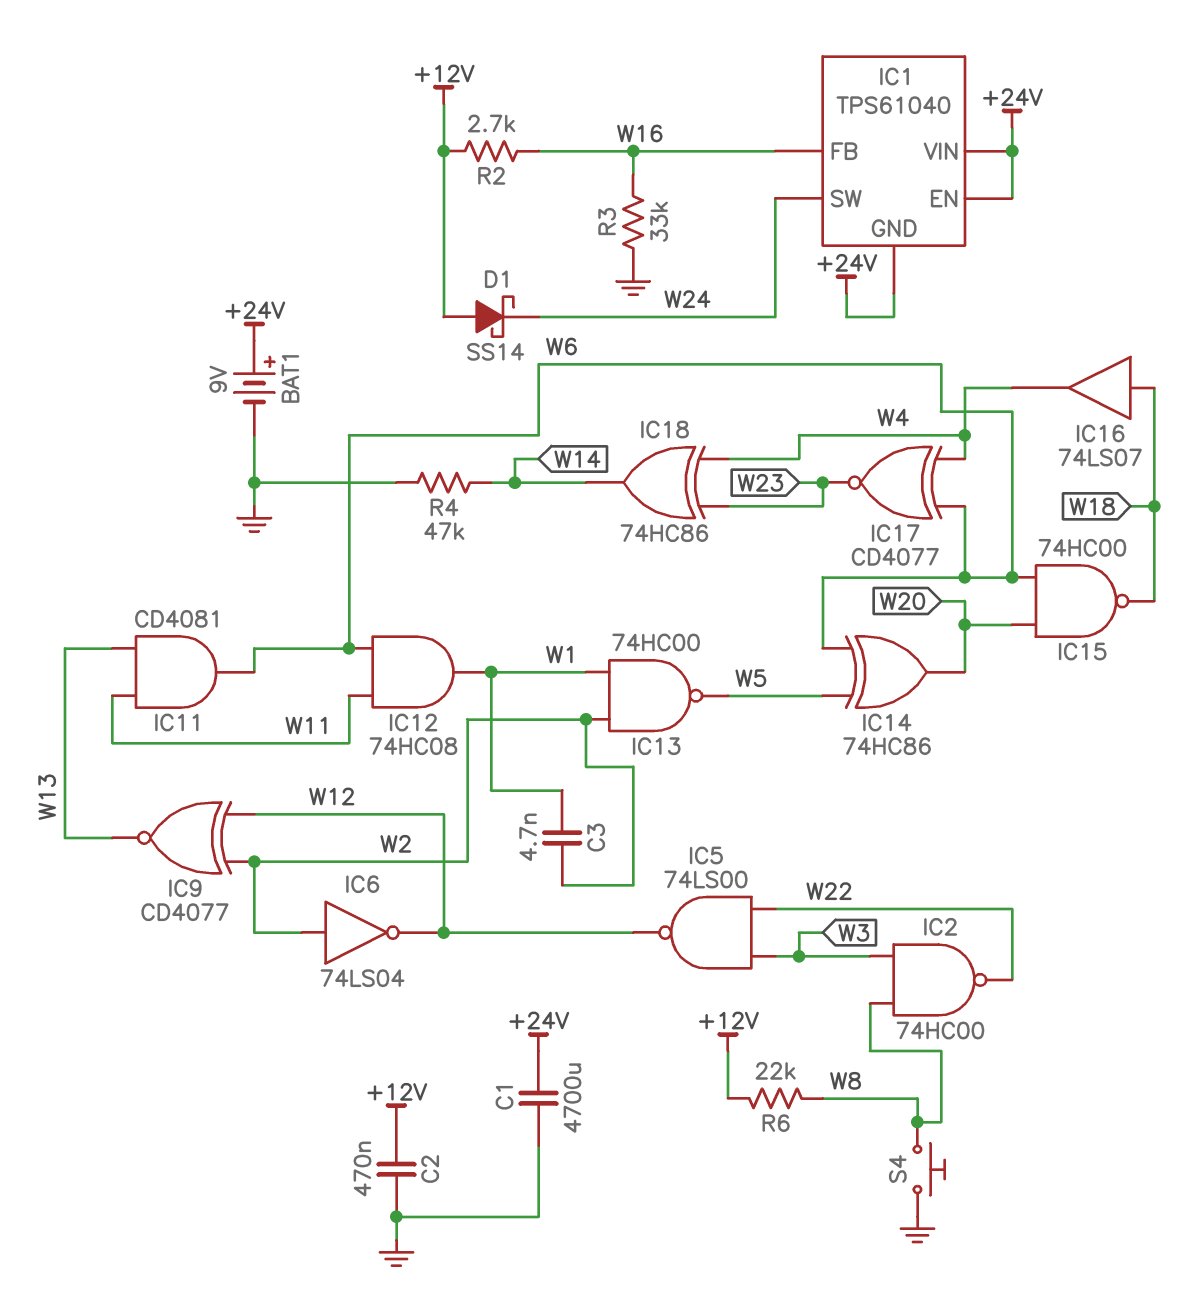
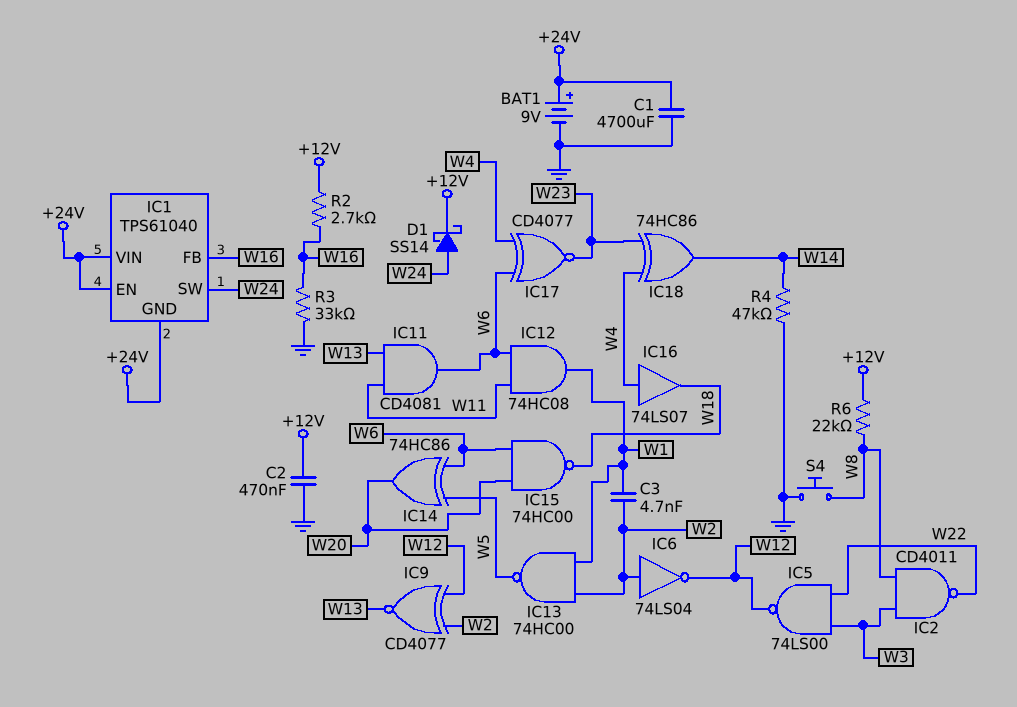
D1: schottky SS14 (A +12V, K W24) -> schottky SS14 (A W24, K +12V)
IC2: NAND 74HC00 (in W3, in W8, out W22) -> NAND CD4011 (in W3, in W8, out W22)
IC16: buffer 74LS07 (in W18, out W4) -> buffer 74LS07 (in W4, out W18)

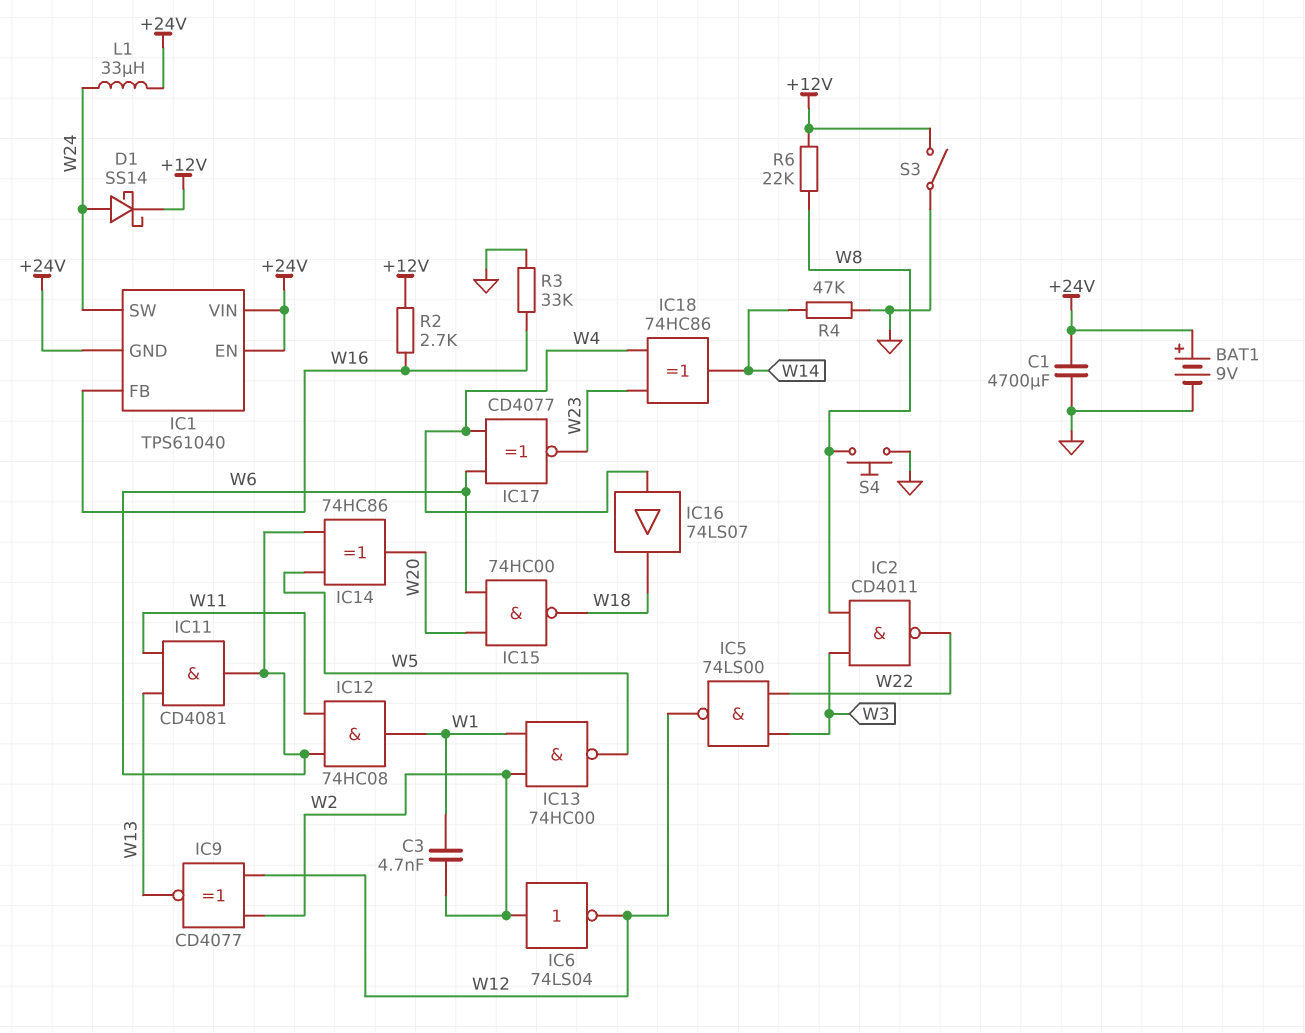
C2: 470nF (+12V, GND) -> none
L1: none -> 33uH (+24V, W24)
S3: none -> switch (+12V, GND)

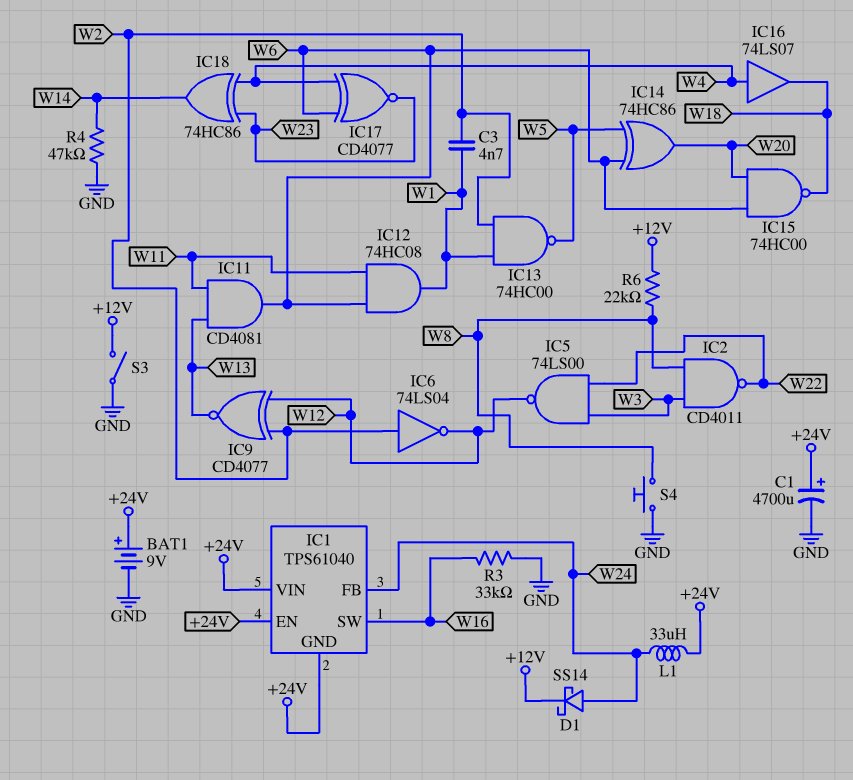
C1: 4700uF (+24V, GND) -> 4700uF (plus +24V, minus GND)
IC1 pin FB: W16 -> W24
IC1 pin SW: W24 -> W16
R2: 2.7k (+12V, W16) -> none

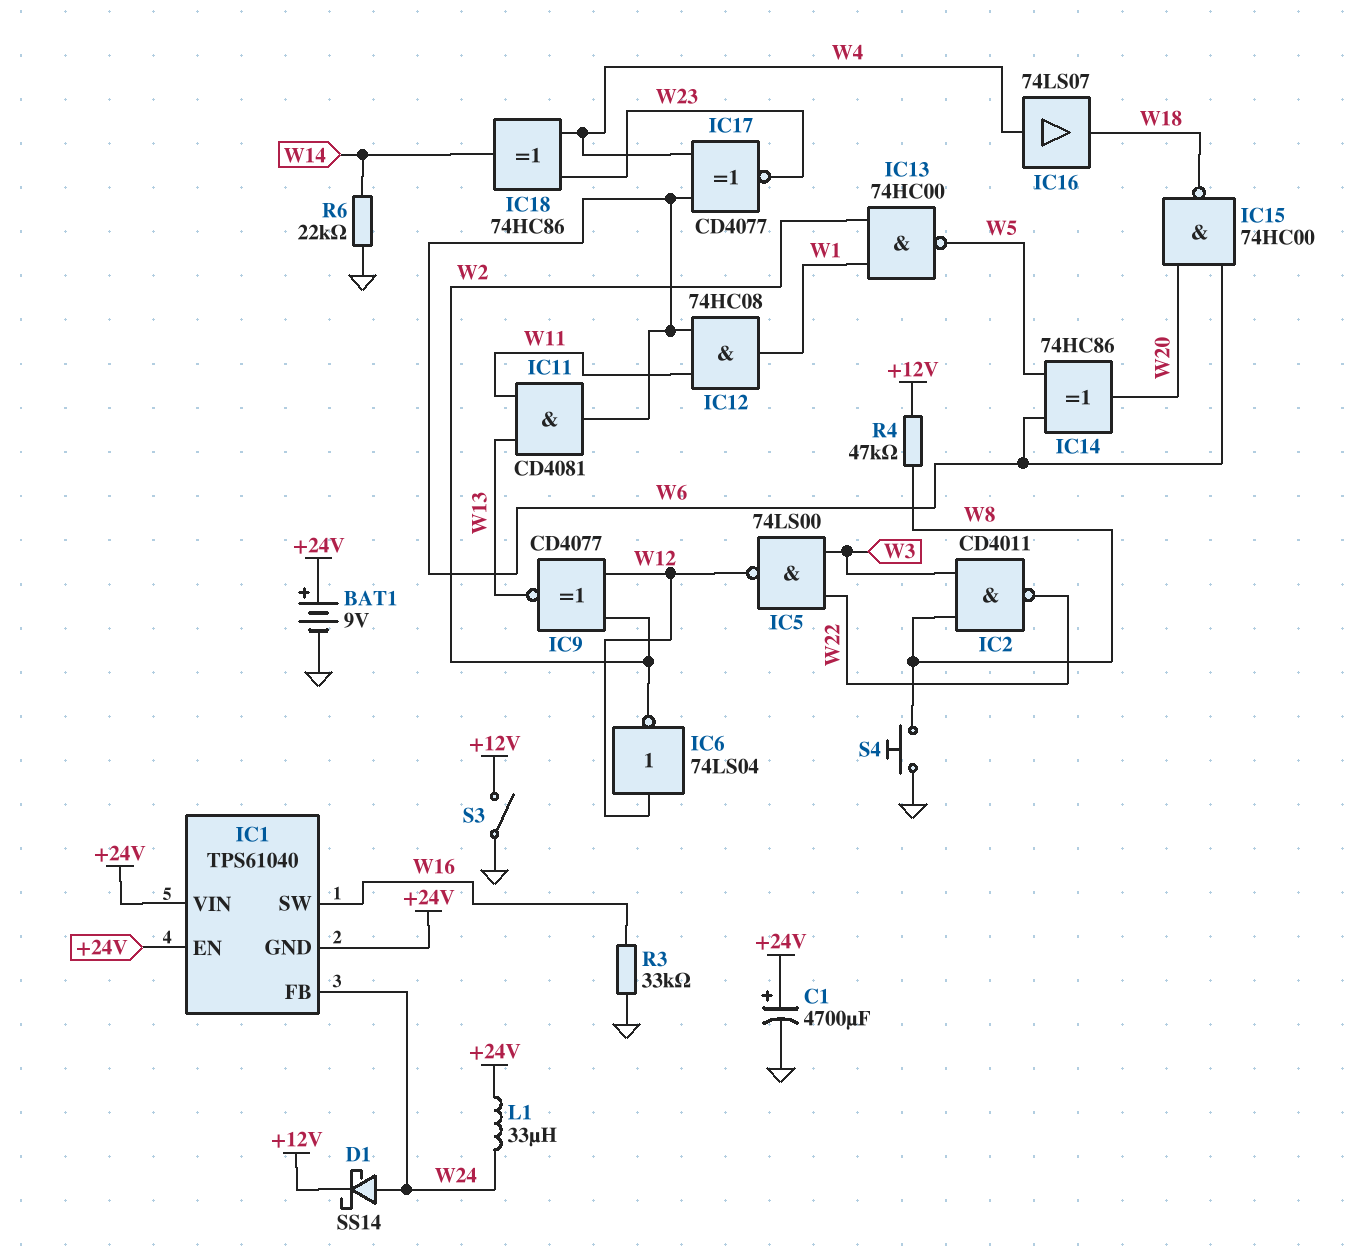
C3: 4.7nF (W1, W2) -> none
IC6: NOT 74LS04 (in W2, out W12) -> NOT 74LS04 (in W12, out W2)
R4: 47k (GND, W14) -> 47k (+12V, W8)
R6: 22k (+12V, W8) -> 22k (GND, W14)

